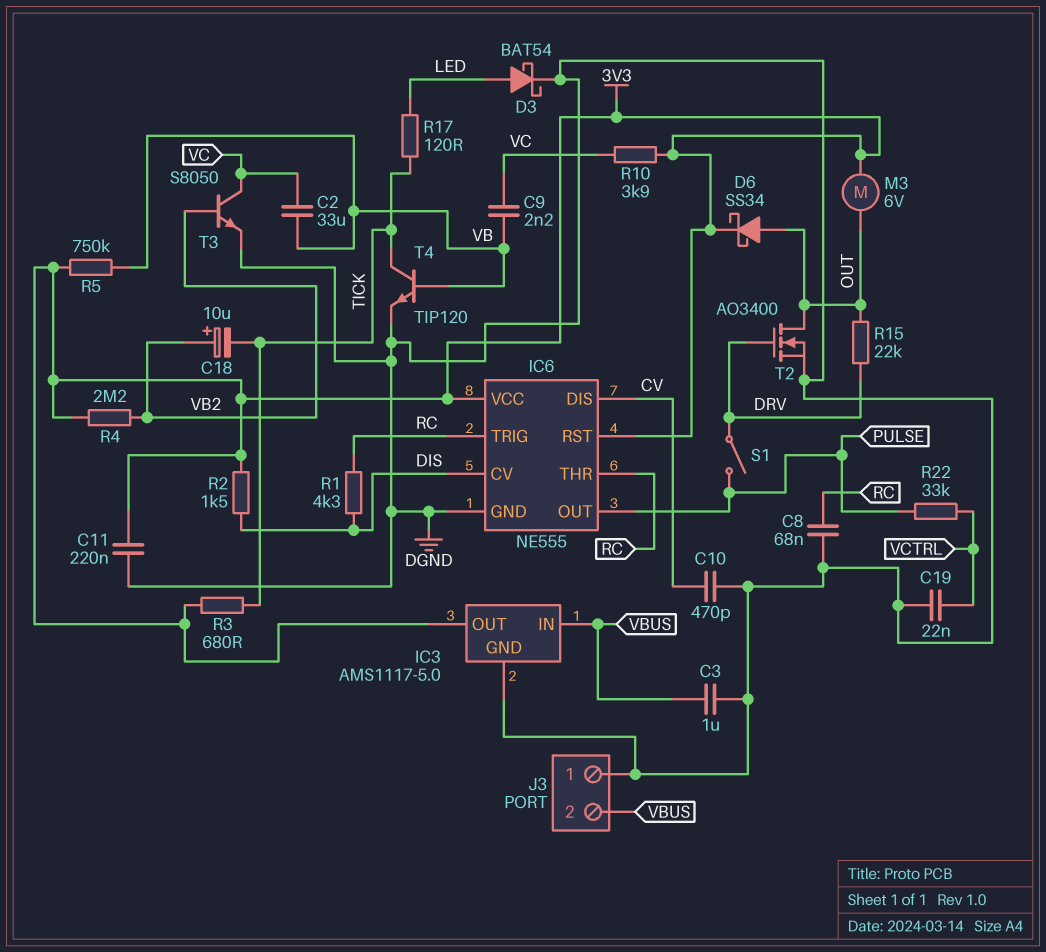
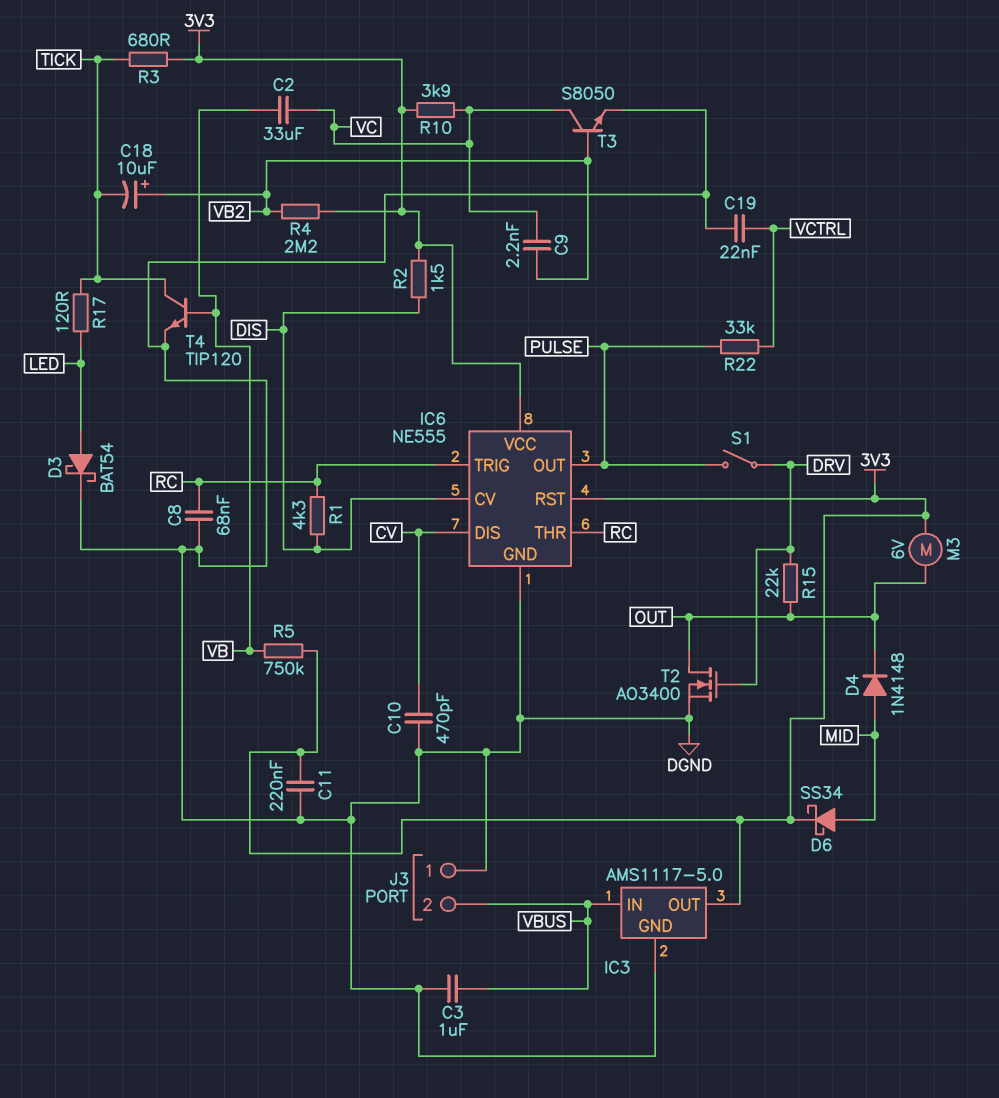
C9: 2.2nF (VB, VC) -> 2.2nF (VB2, VC)
D4: none -> diode 1N4148 (A MID, K OUT)
D6: schottky SS34 (A OUT, K 3V3) -> schottky SS34 (A MID, K 3V3)

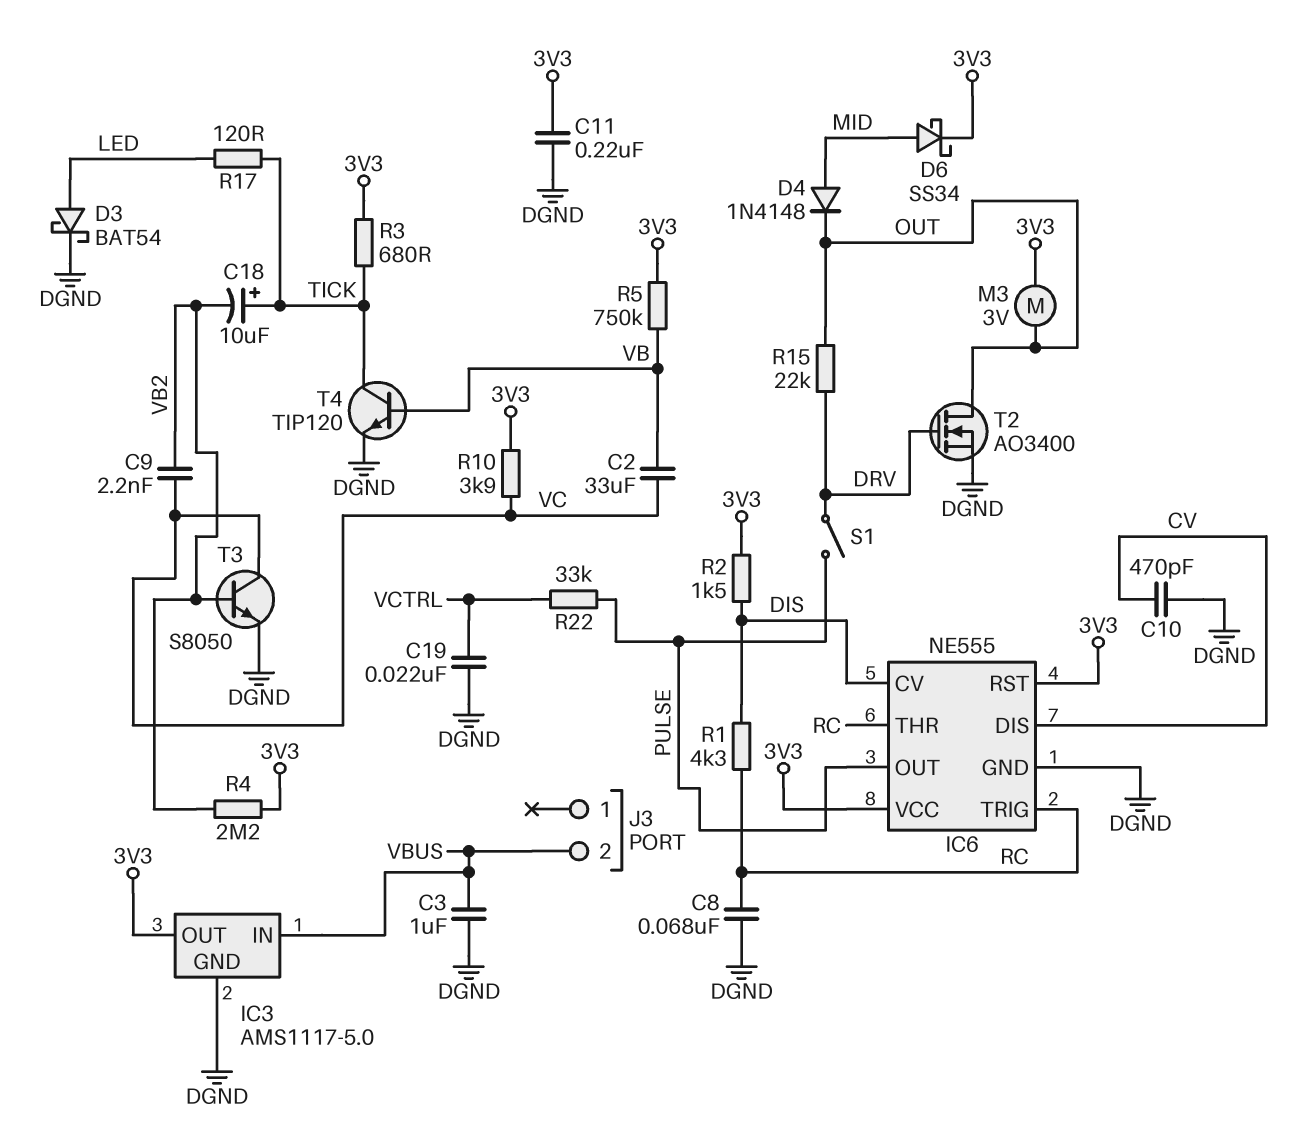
C18: 10uF (plus VB2, minus TICK) -> 10uF (plus TICK, minus VB2)
J3 pin 1: DGND -> none
M3: motor 6V (3V3, OUT) -> motor 3V (3V3, OUT)

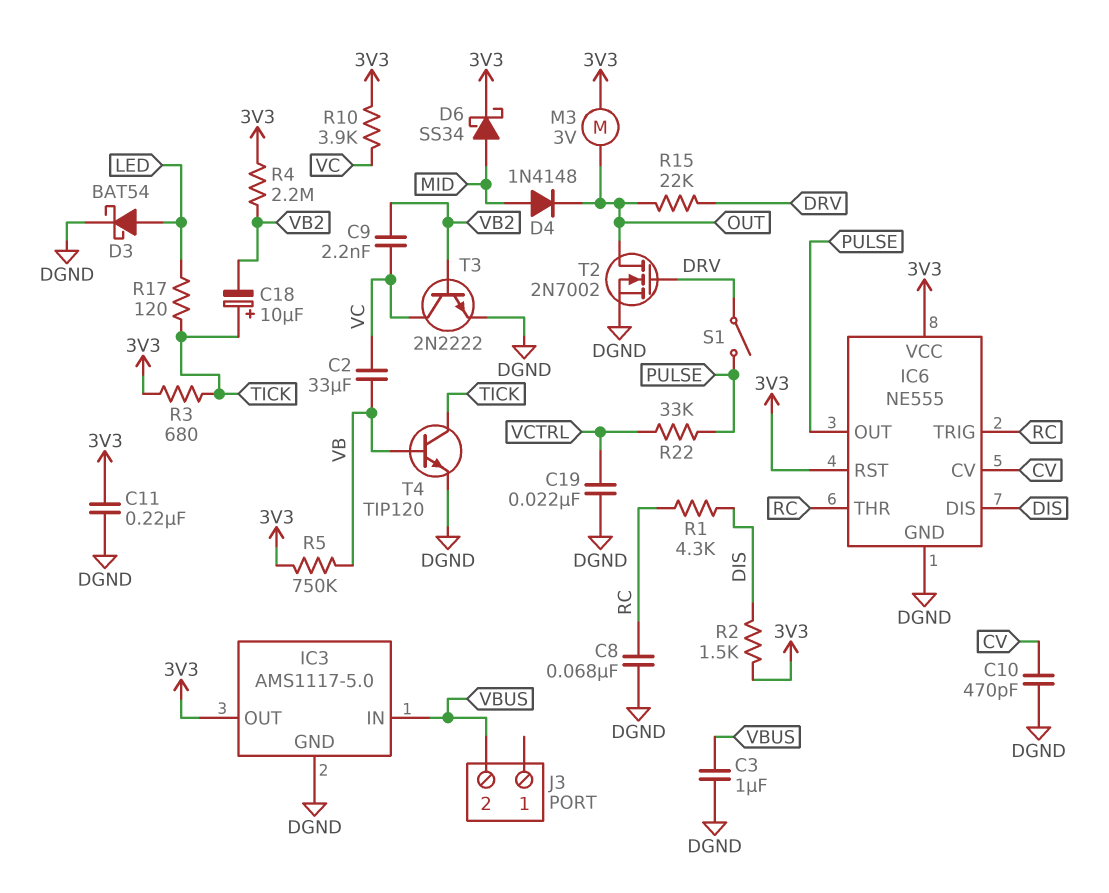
IC6 pin CV: DIS -> CV
IC6 pin DIS: CV -> DIS
T2: NMOS AO3400 (G DRV, D OUT, S DGND) -> NMOS 2N7002 (G DRV, D OUT, S DGND)
T3: NPN S8050 (B VB2, C VC, E DGND) -> NPN 2N2222 (B VB2, C VC, E DGND)

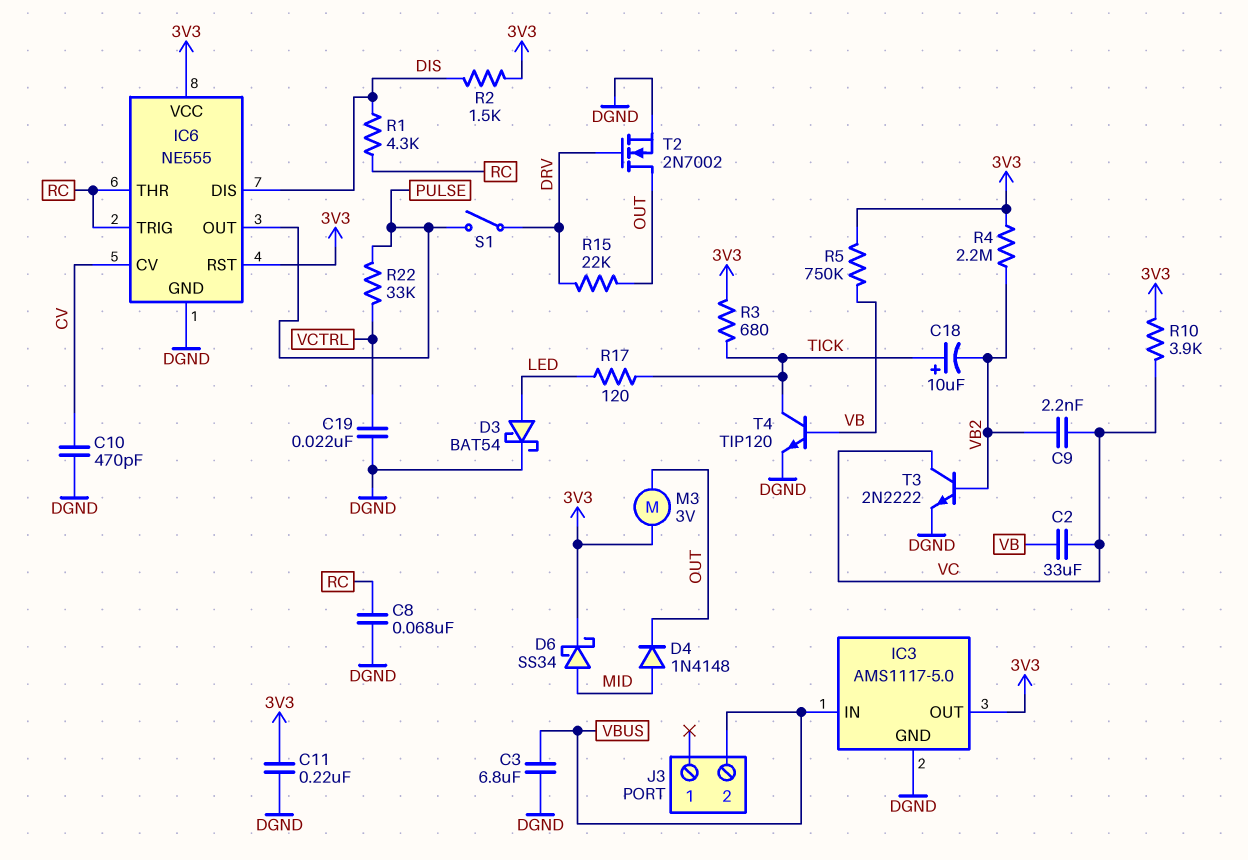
C3: 1uF (DGND, VBUS) -> 6.8uF (DGND, VBUS)

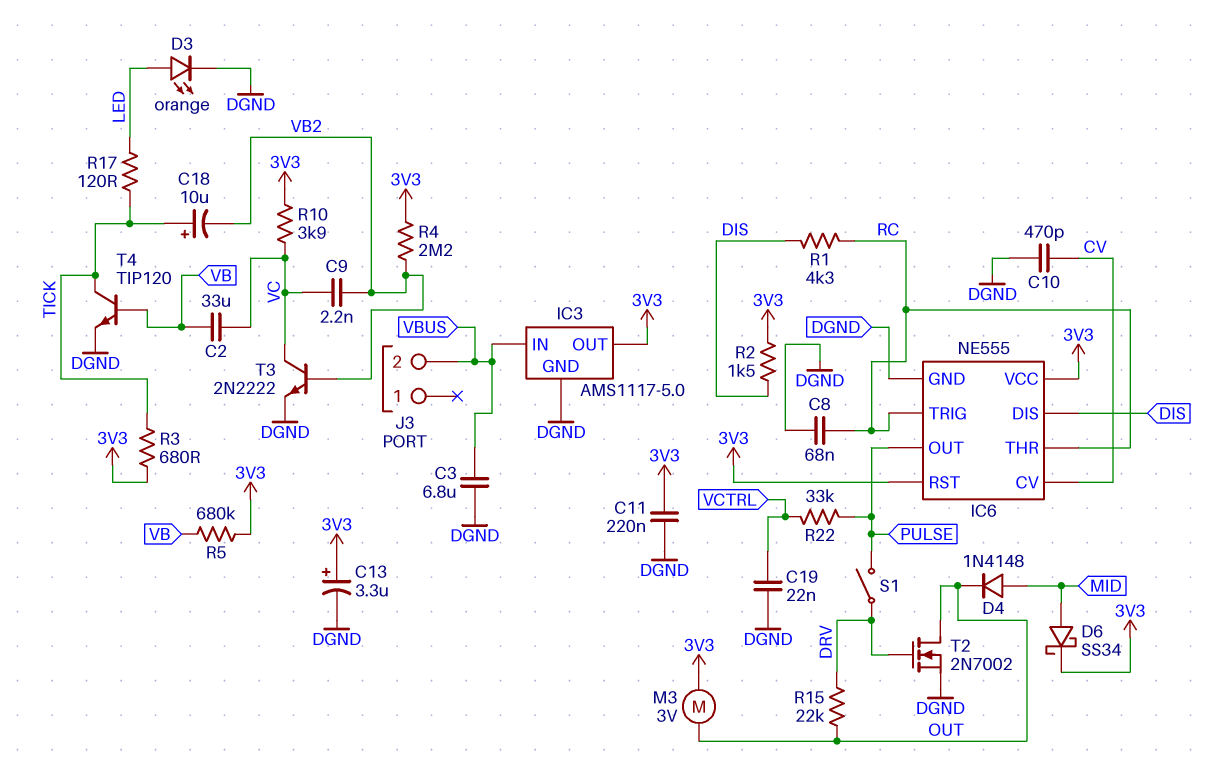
C13: none -> 3.3uF (plus 3V3, minus DGND)
D3: schottky BAT54 (A LED, K DGND) -> LED orange (A LED, K DGND)
R5: 750k (3V3, VB) -> 680k (3V3, VB)

